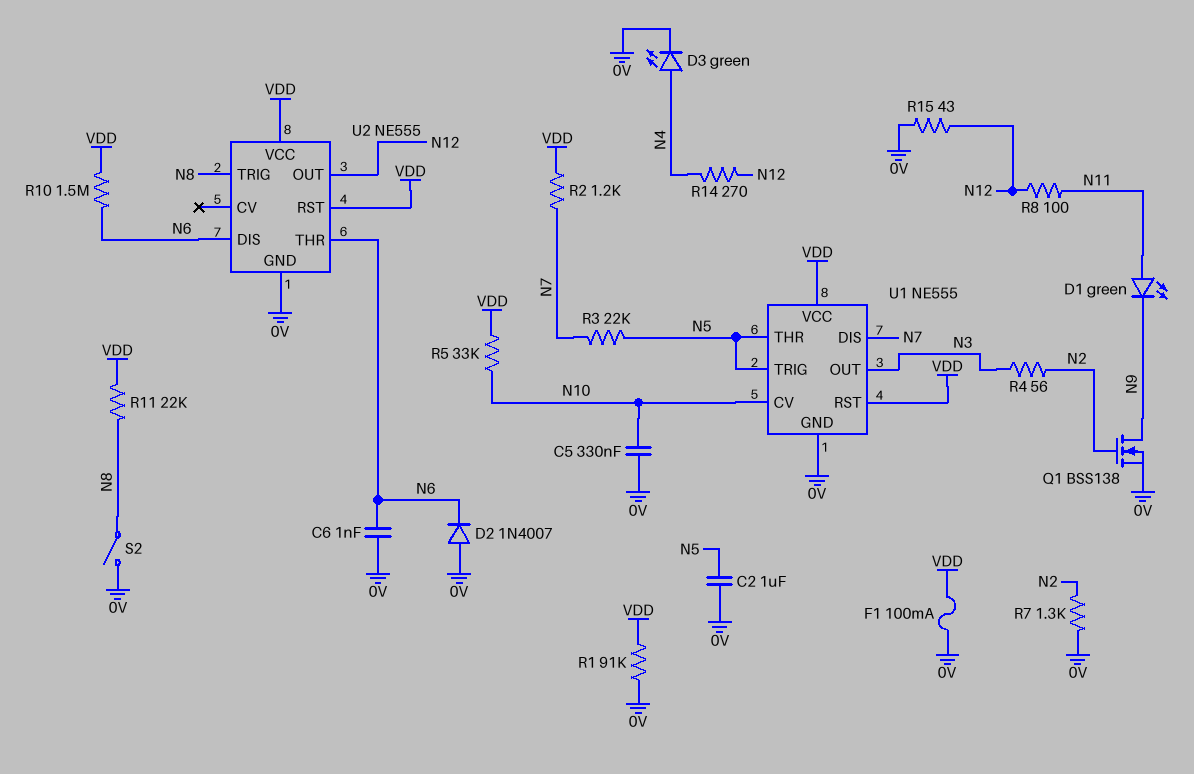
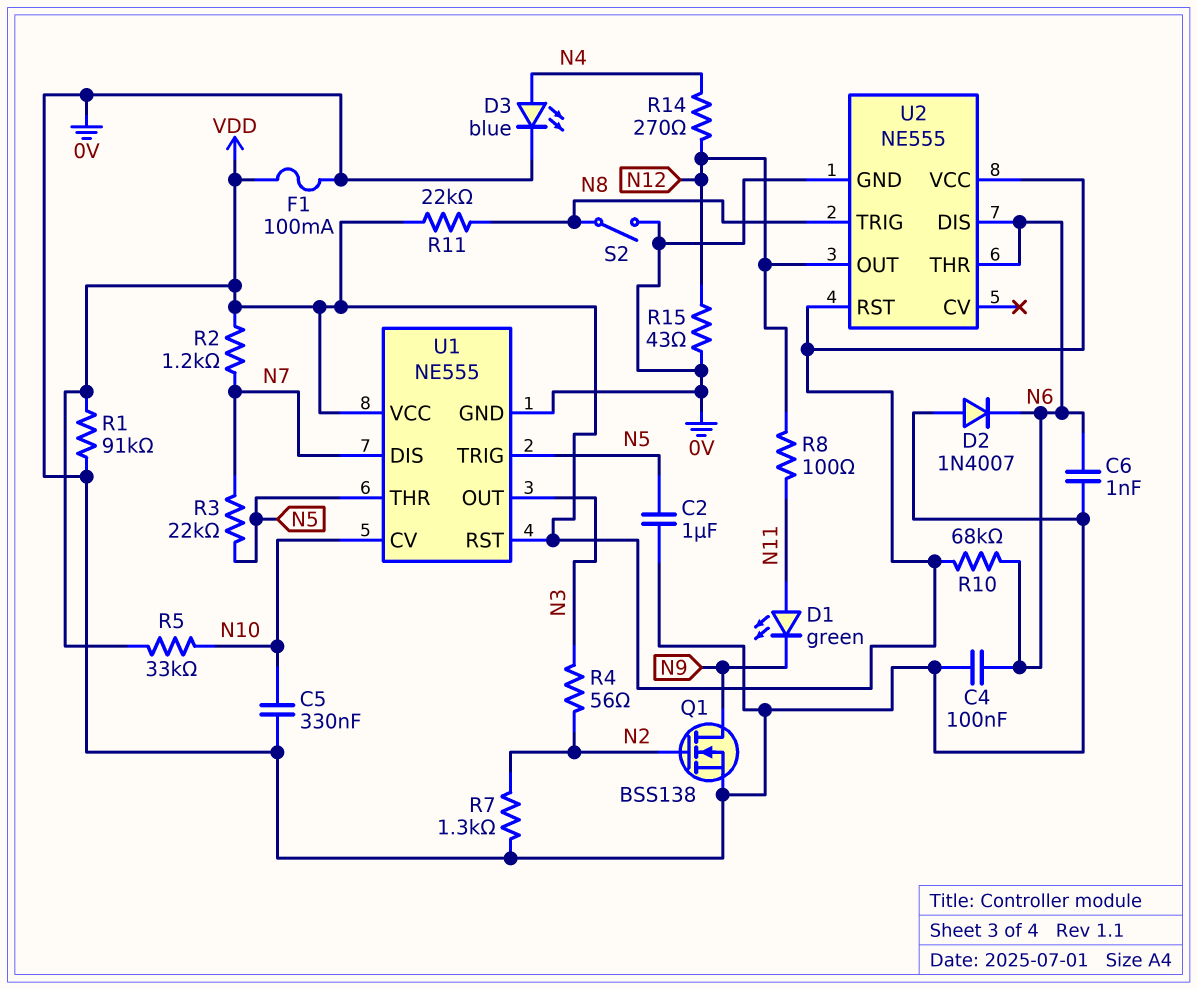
C4: none -> 100nF (0V, N6)
D3: LED green (A N4, K 0V) -> LED blue (A N4, K 0V)
R10: 1.5M (N6, VDD) -> 68k (N6, VDD)

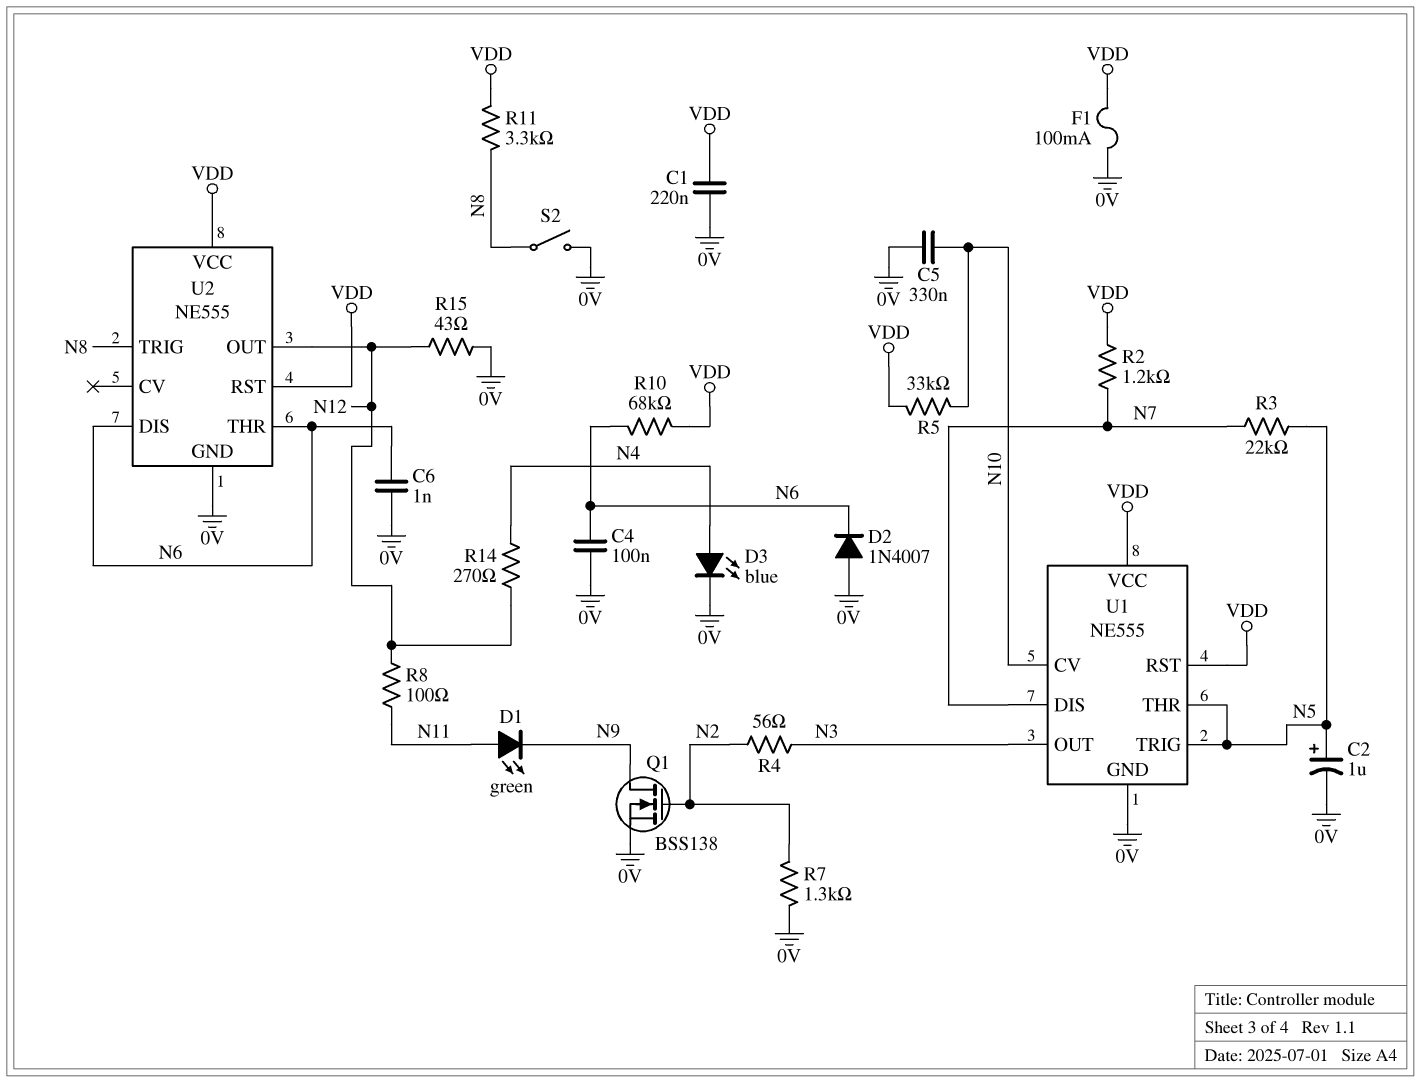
C1: none -> 220nF (0V, VDD)
C2: 1uF (0V, N5) -> 1uF (plus N5, minus 0V)
R1: 91k (0V, VDD) -> none
R11: 22k (N8, VDD) -> 3.3k (N8, VDD)

